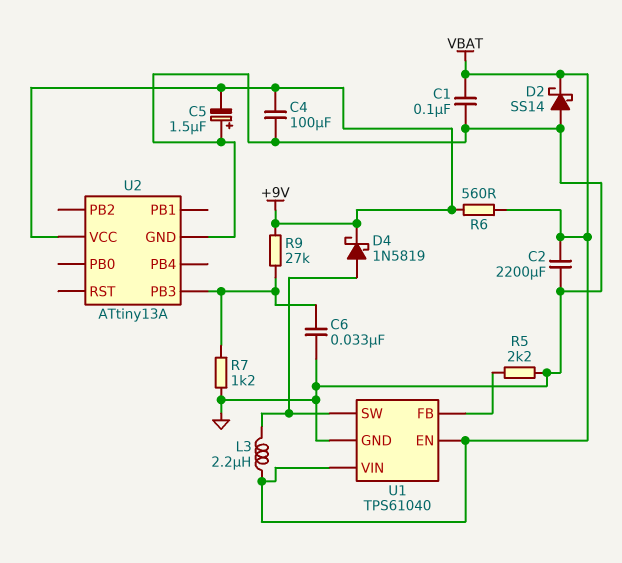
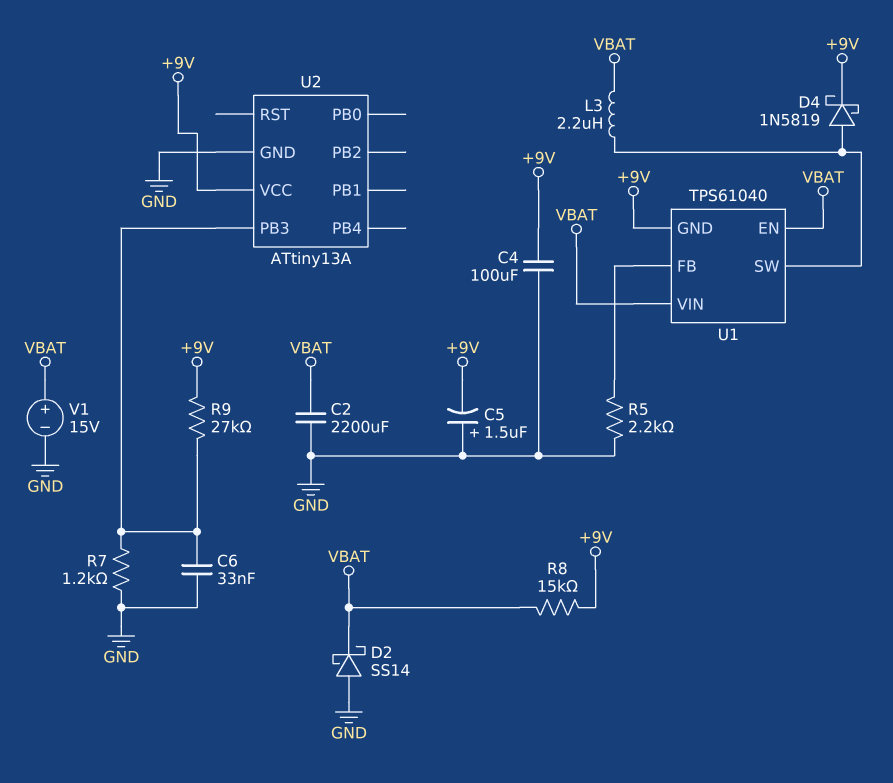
C1: 100nF (GND, VBAT) -> none
R6: 560 (+9V, VBAT) -> none
R8: none -> 15k (+9V, VBAT)
U1 pin GND: GND -> +9V
V1: none -> 15V (plus VBAT, minus GND)

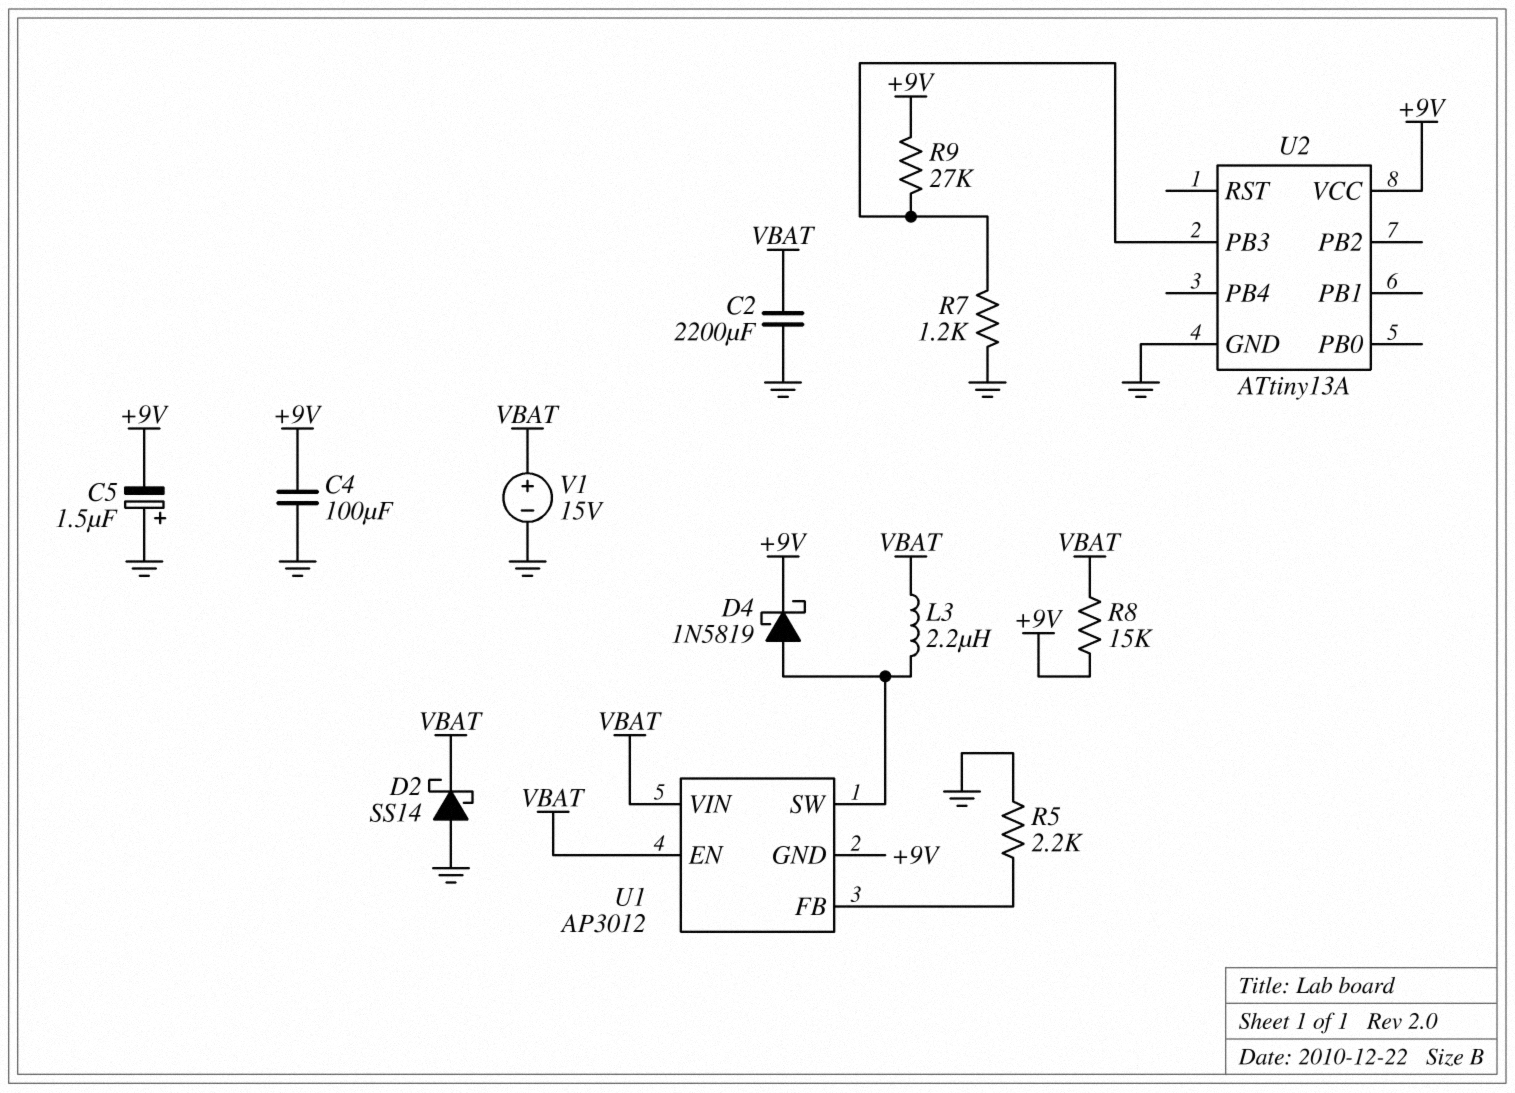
C6: 33nF (GND, U2/PB3) -> none
U1: TPS61040 -> AP3012

